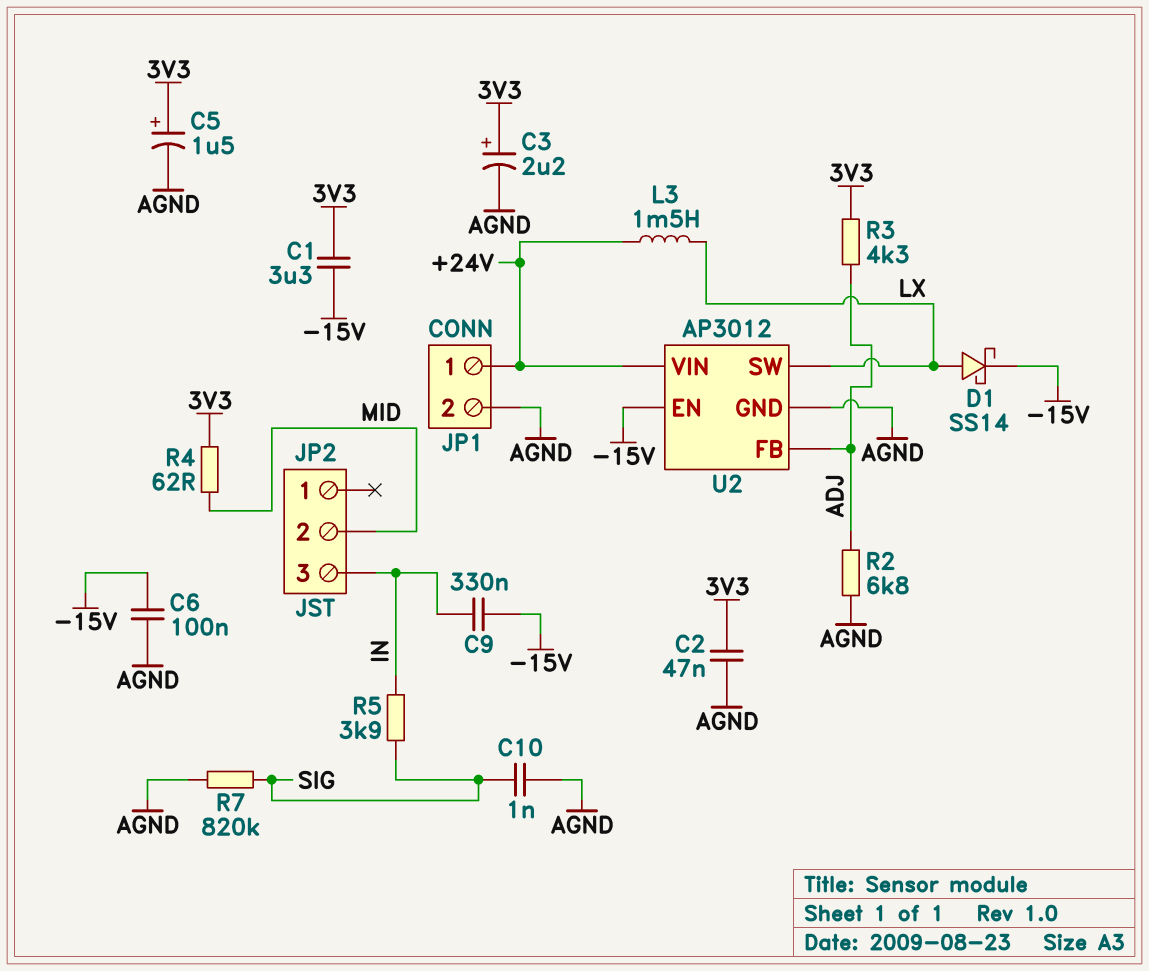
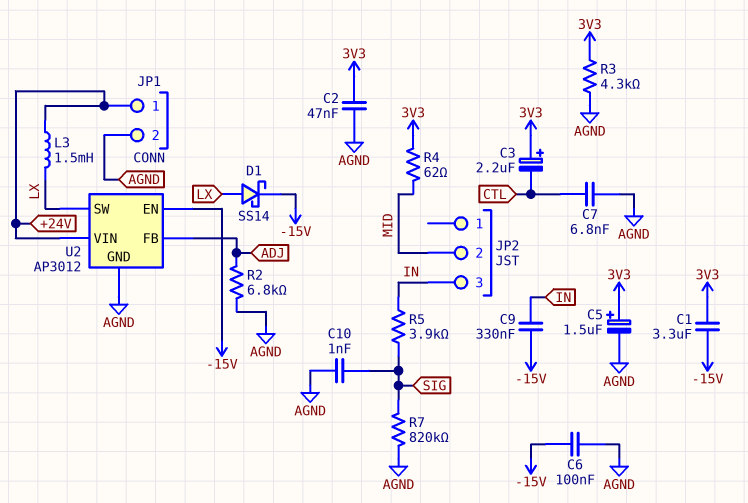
C3: 2.2uF (plus 3V3, minus AGND) -> 2.2uF (plus 3V3, minus CTL)
C7: none -> 6.8nF (AGND, CTL)
R3: 4.3k (3V3, ADJ) -> 4.3k (3V3, AGND)

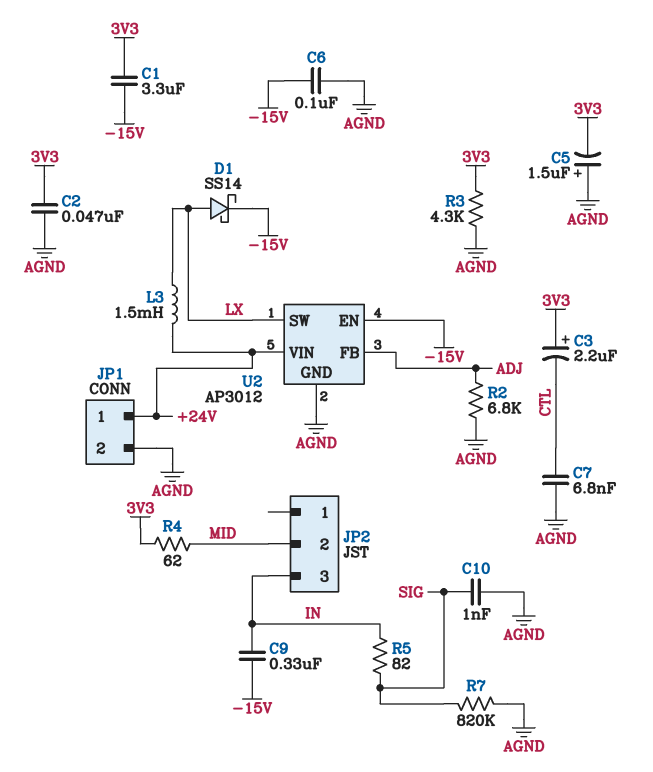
C5: 1.5uF (plus 3V3, minus AGND) -> 1.5uF (plus AGND, minus 3V3)
R5: 3.9k (IN, SIG) -> 82 (IN, SIG)

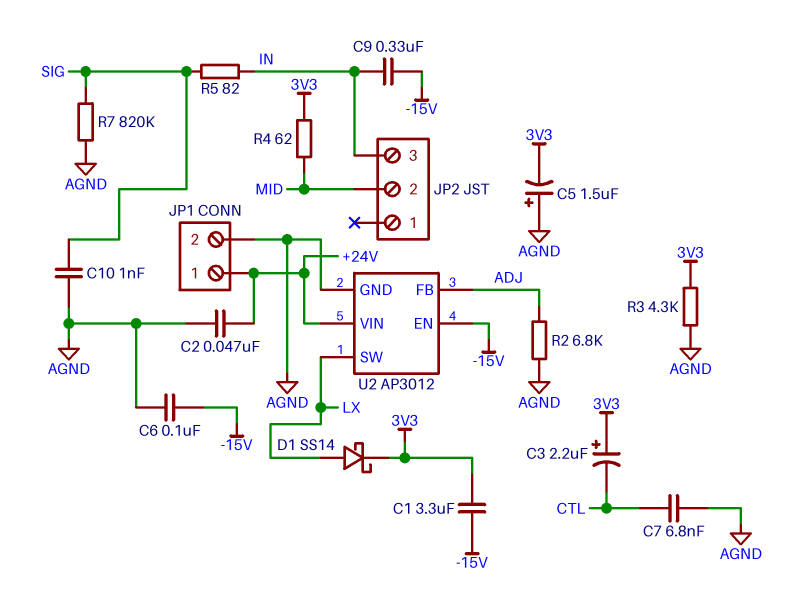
C2: 47nF (3V3, AGND) -> 47nF (+24V, AGND)
D1: schottky SS14 (A LX, K -15V) -> schottky SS14 (A LX, K 3V3)
L3: 1.5mH (+24V, LX) -> none

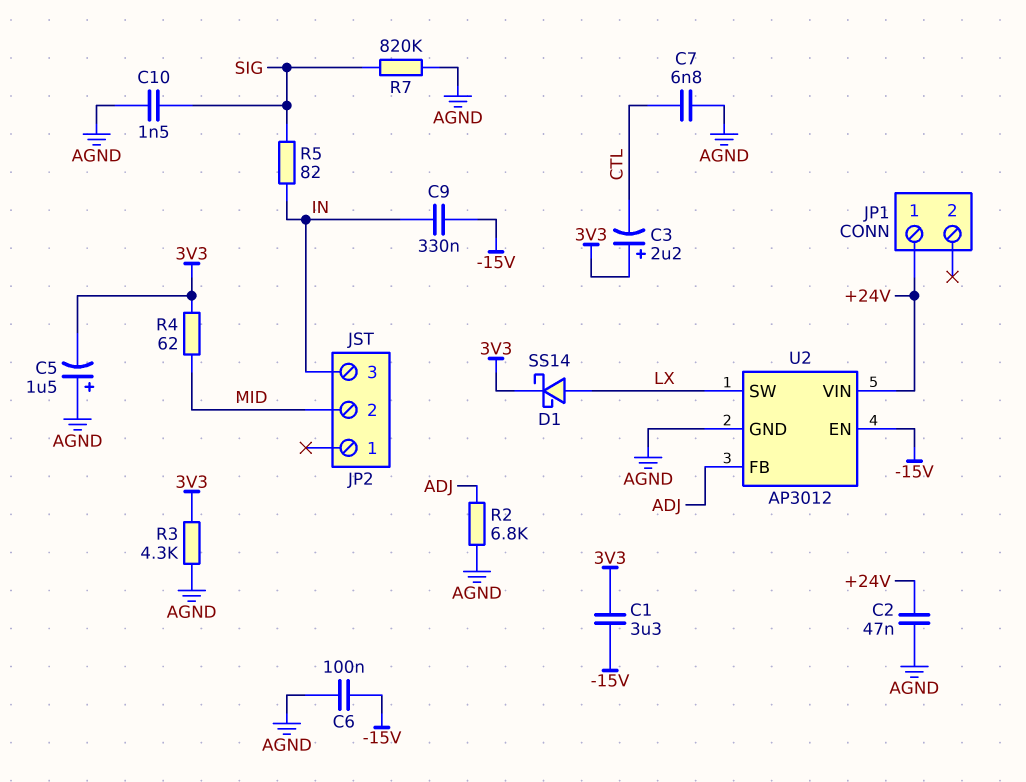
C10: 1nF (AGND, SIG) -> 1.5nF (AGND, SIG)
JP1 pin 2: AGND -> none

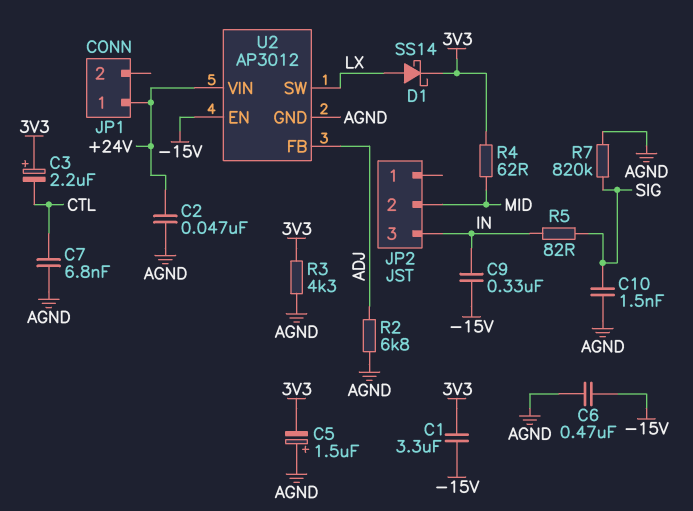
C6: 100nF (-15V, AGND) -> 470nF (-15V, AGND)

